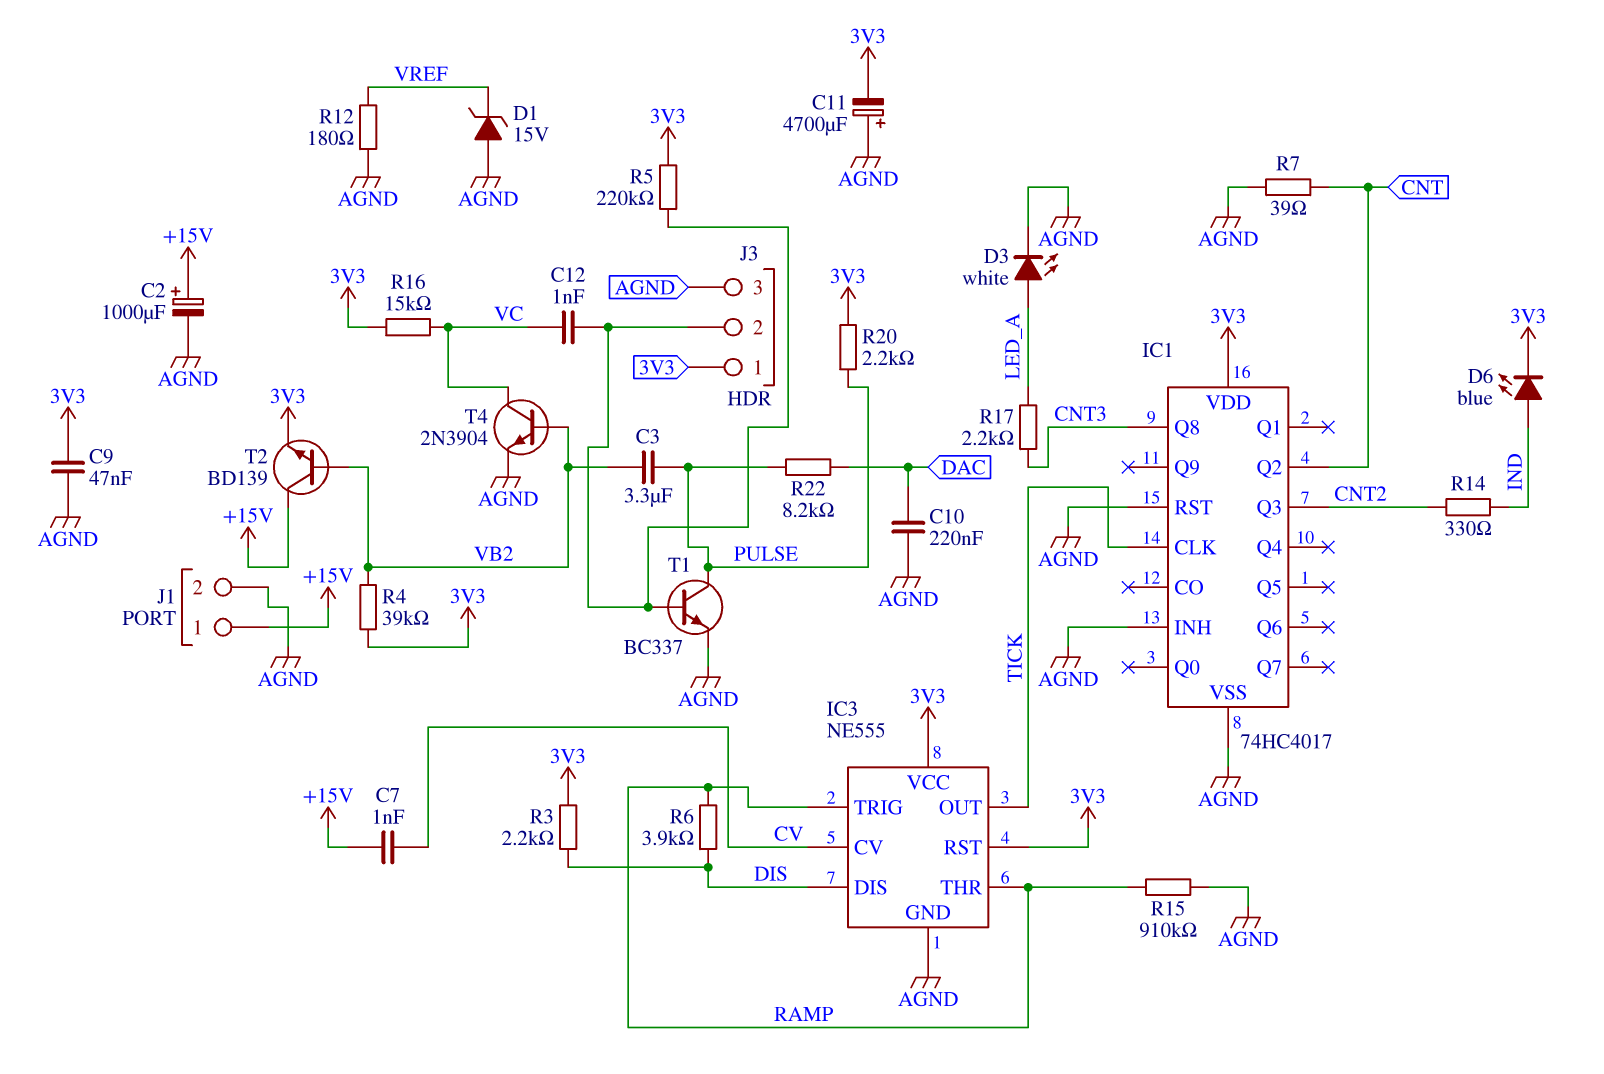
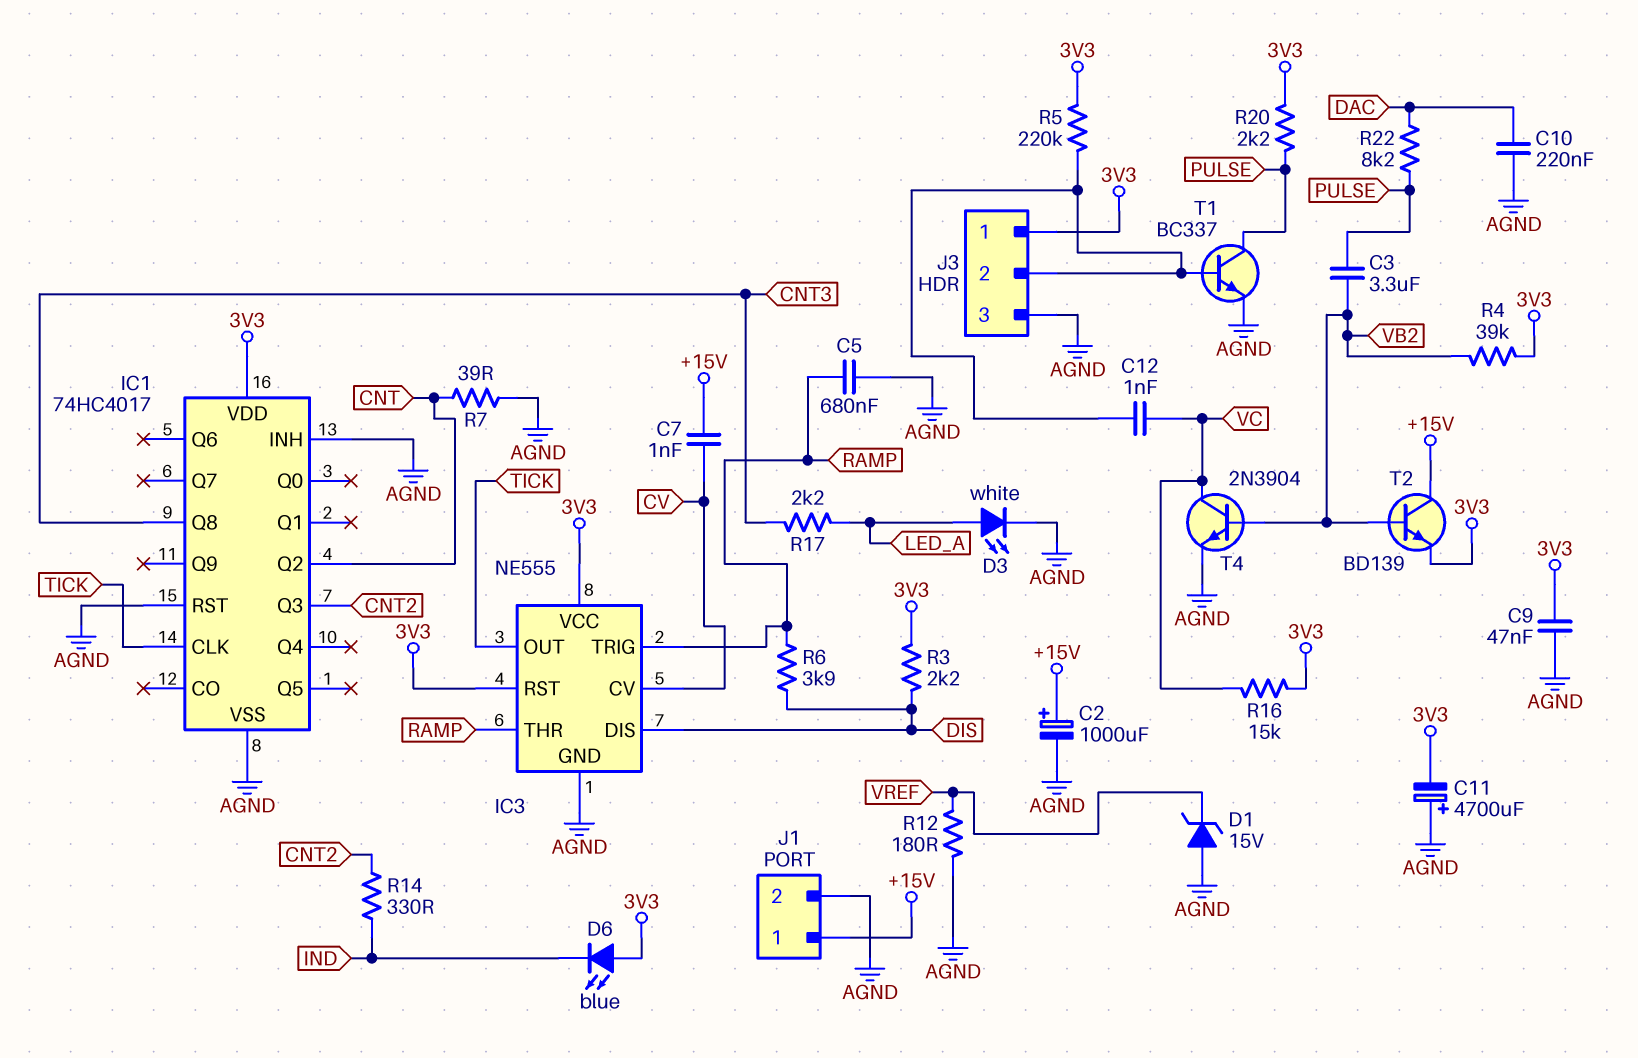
C5: none -> 680nF (AGND, RAMP)
D6: LED blue (A IND, K 3V3) -> LED blue (A 3V3, K IND)
R15: 910k (AGND, RAMP) -> none

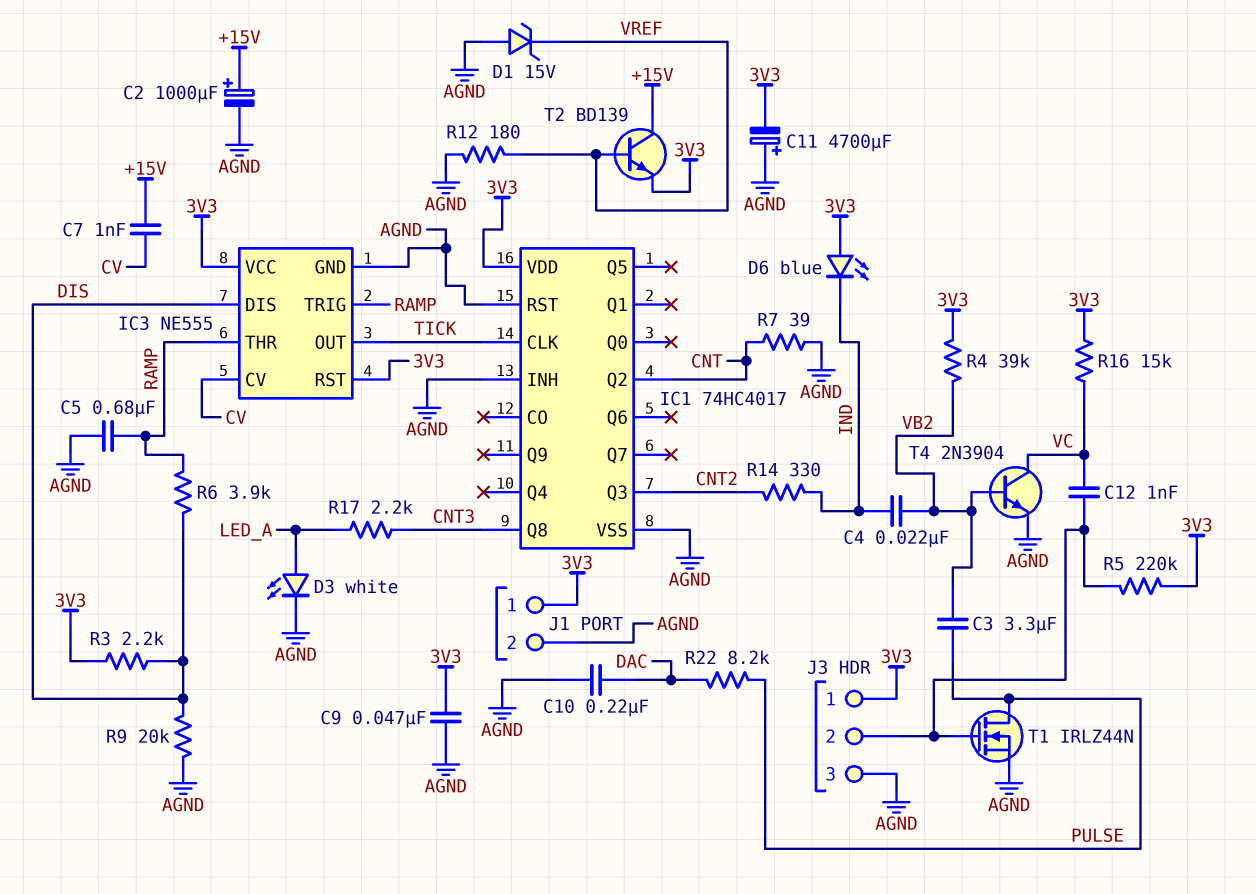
C4: none -> 22nF (IND, VB2)
J1 pin 1: +15V -> 3V3
R9: none -> 20k (AGND, DIS)
R20: 2.2k (3V3, PULSE) -> none
T1: NPN BC337 (B J3/2, C PULSE, E AGND) -> NMOS IRLZ44N (G J3/2, D PULSE, S AGND)
T2: NPN BD139 (B VB2, C +15V, E 3V3) -> NPN BD139 (B VREF, C +15V, E 3V3)

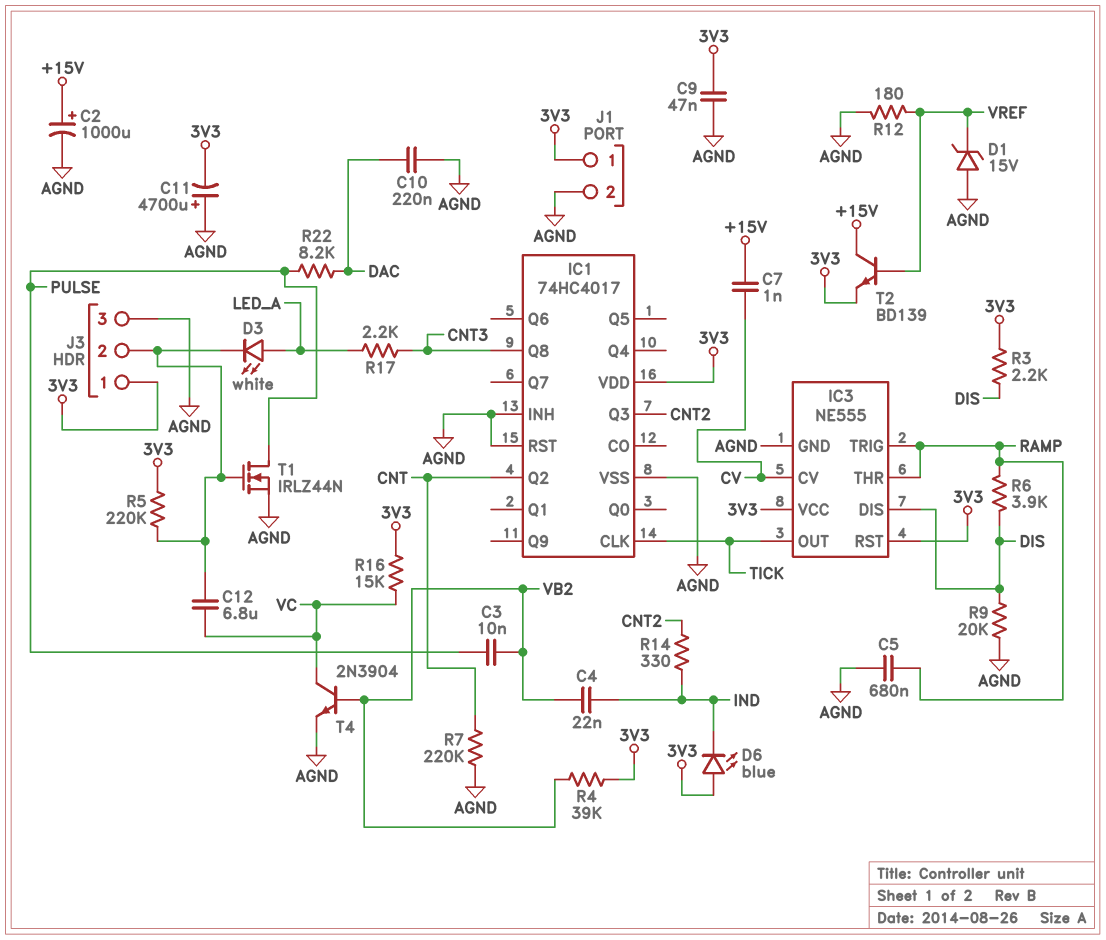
C3: 3.3uF (PULSE, VB2) -> 10nF (PULSE, VB2)
C12: 1nF (J3/2, VC) -> 6.8uF (J3/2, VC)
D3: LED white (A LED_A, K AGND) -> LED white (A LED_A, K J3/2)
R7: 39 (AGND, CNT) -> 220k (AGND, CNT)

